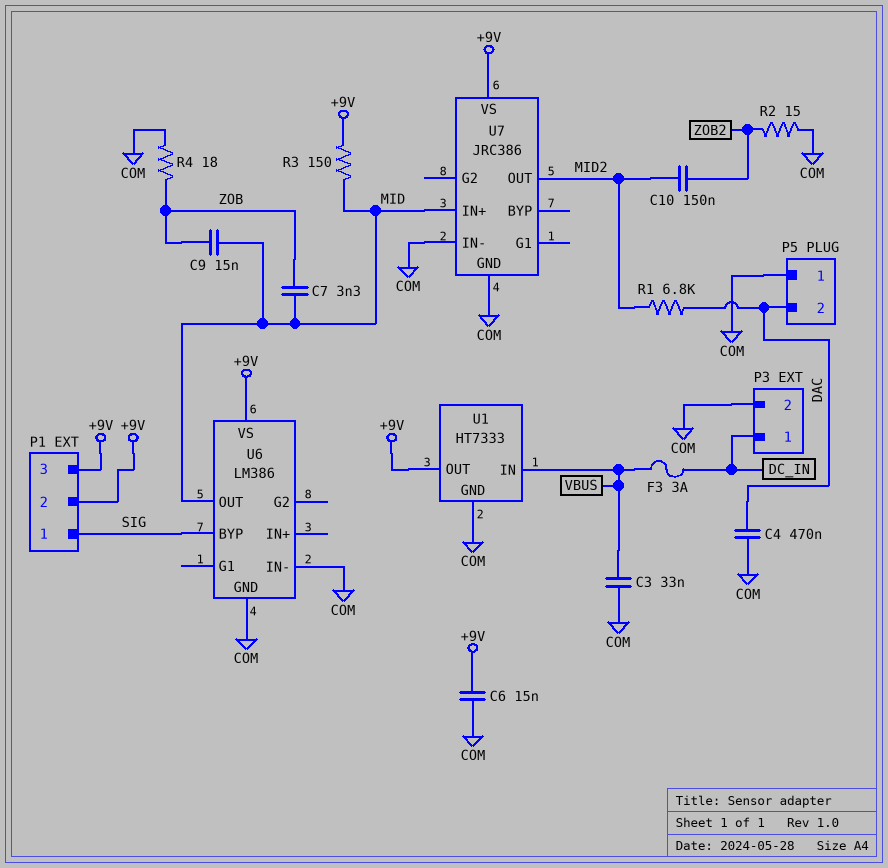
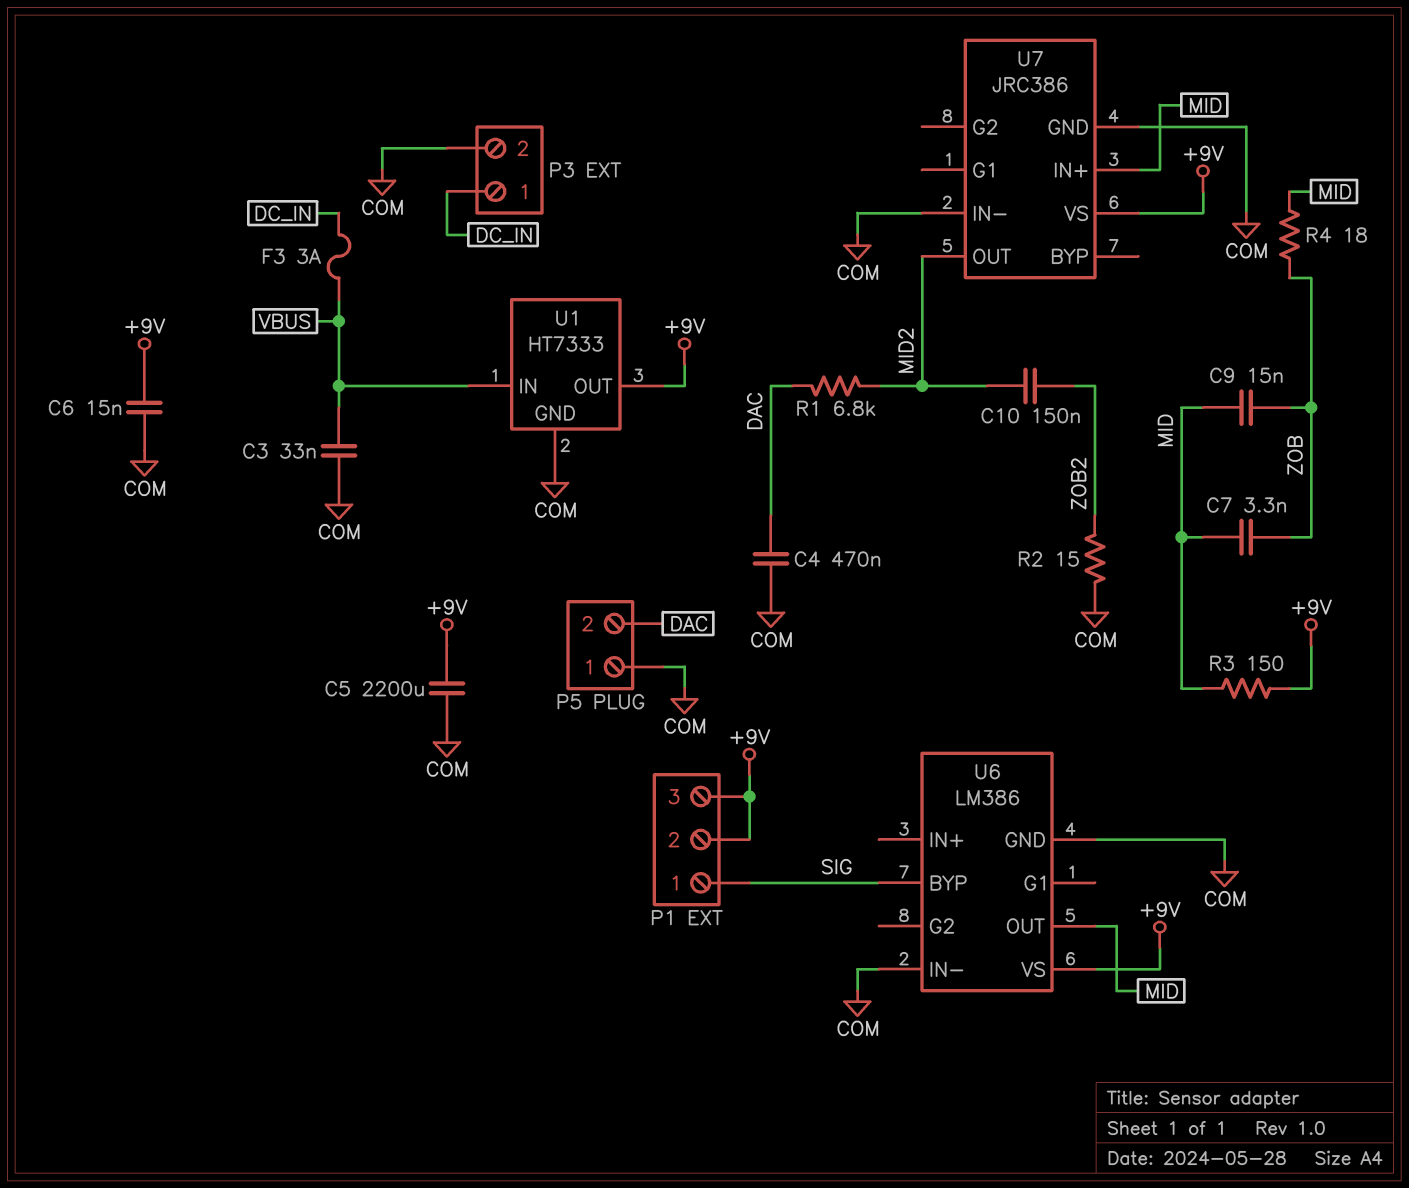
C5: none -> 2200uF (+9V, COM)
R4: 18 (COM, ZOB) -> 18 (MID, ZOB)

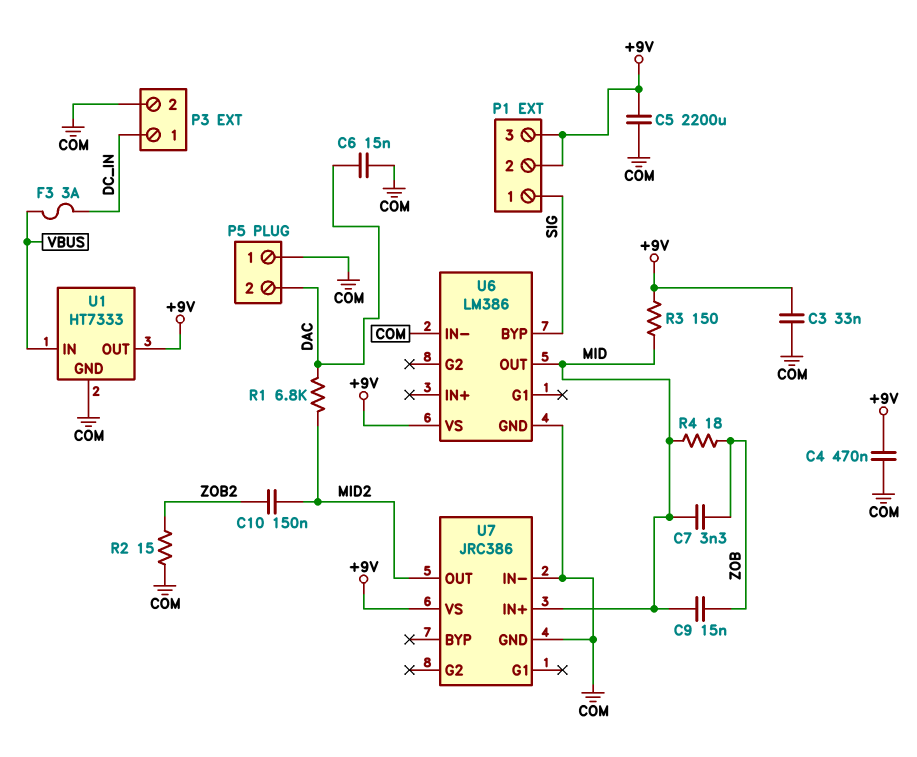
C3: 33nF (COM, VBUS) -> 33nF (+9V, COM)
C4: 470nF (COM, DAC) -> 470nF (+9V, COM)
C6: 15nF (+9V, COM) -> 15nF (COM, DAC)

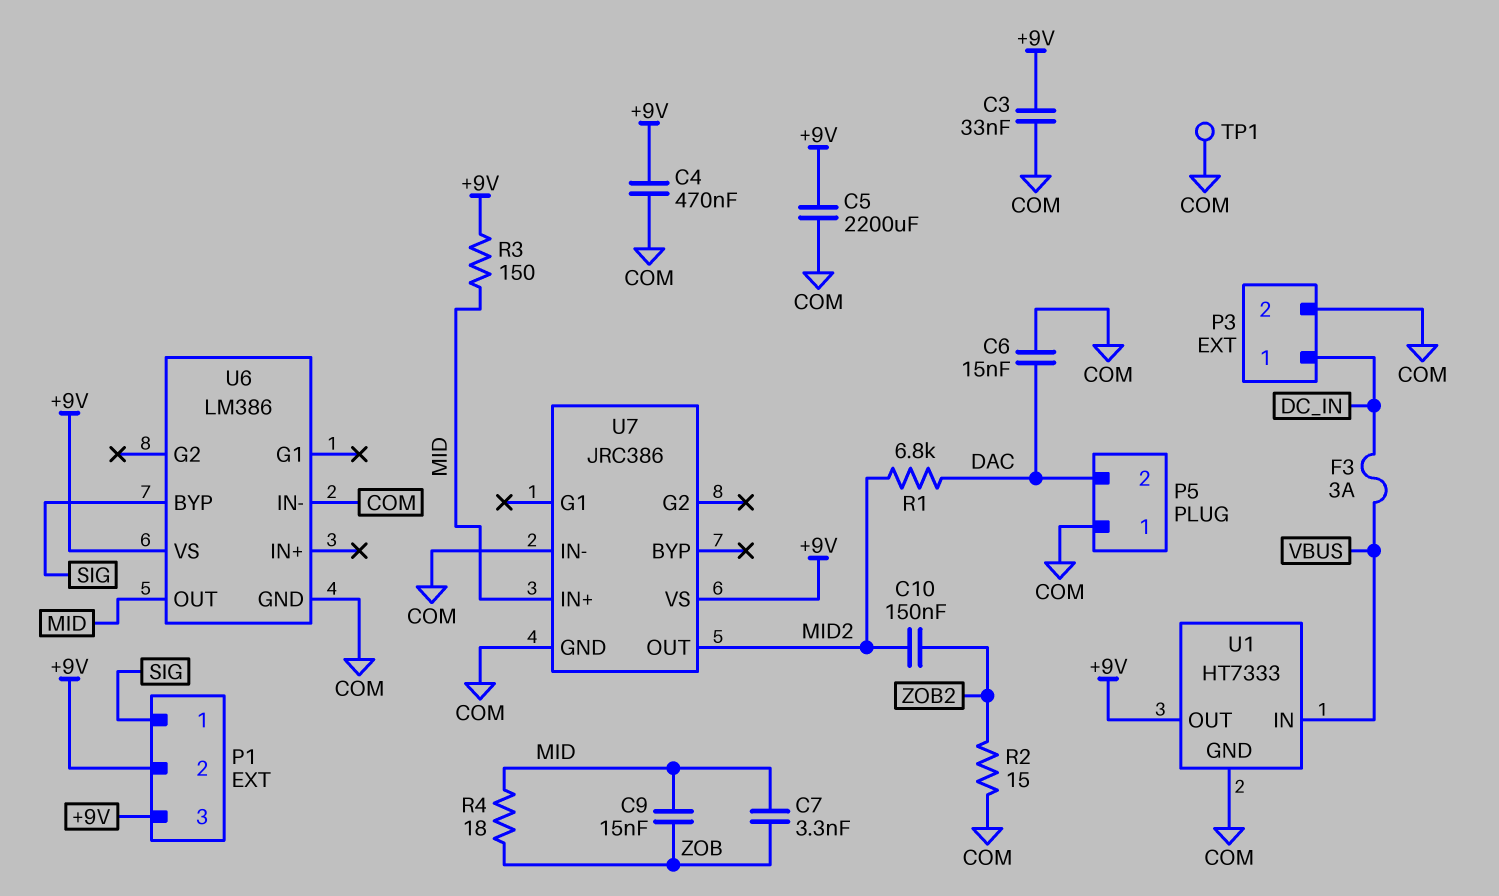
TP1: none -> test point (COM)

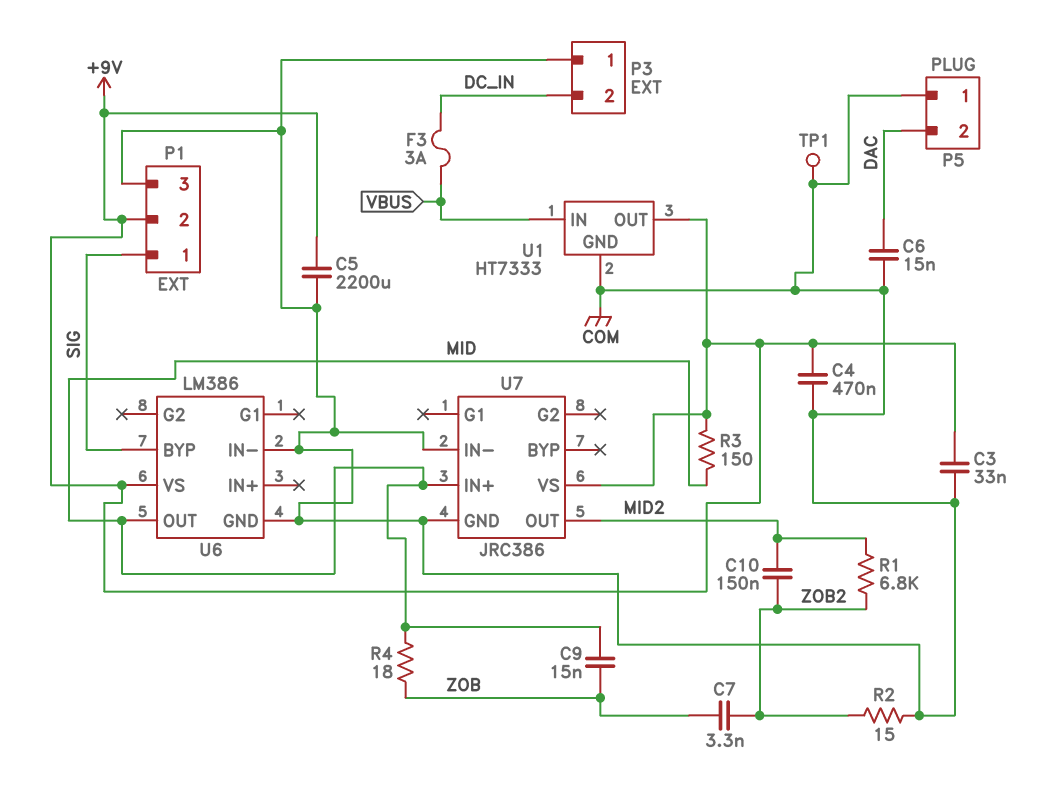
C7: 3.3nF (MID, ZOB) -> 3.3nF (ZOB, ZOB2)
P1 pin 3: +9V -> COM
P3 pin 1: DC_IN -> COM
P3 pin 2: COM -> DC_IN
R1: 6.8k (DAC, MID2) -> 6.8k (MID2, ZOB2)

